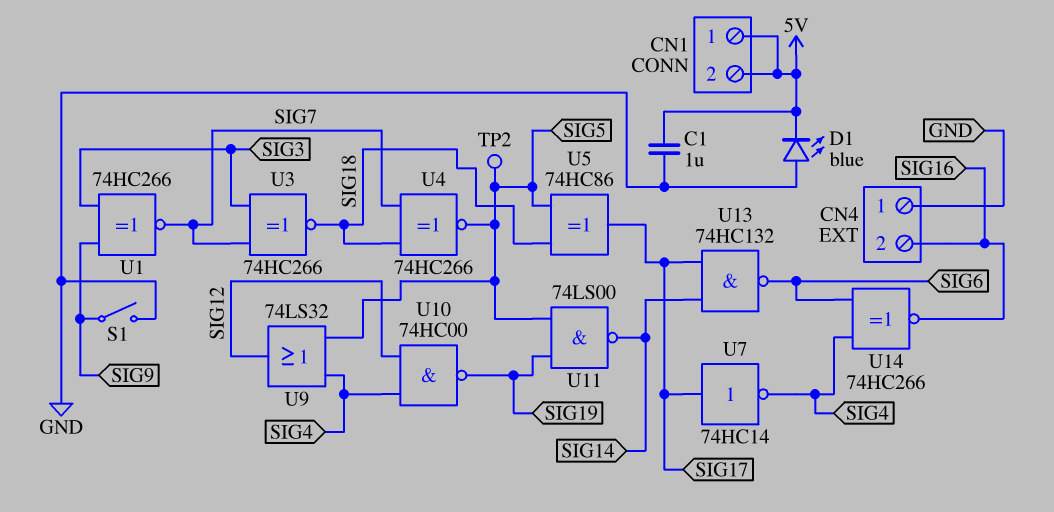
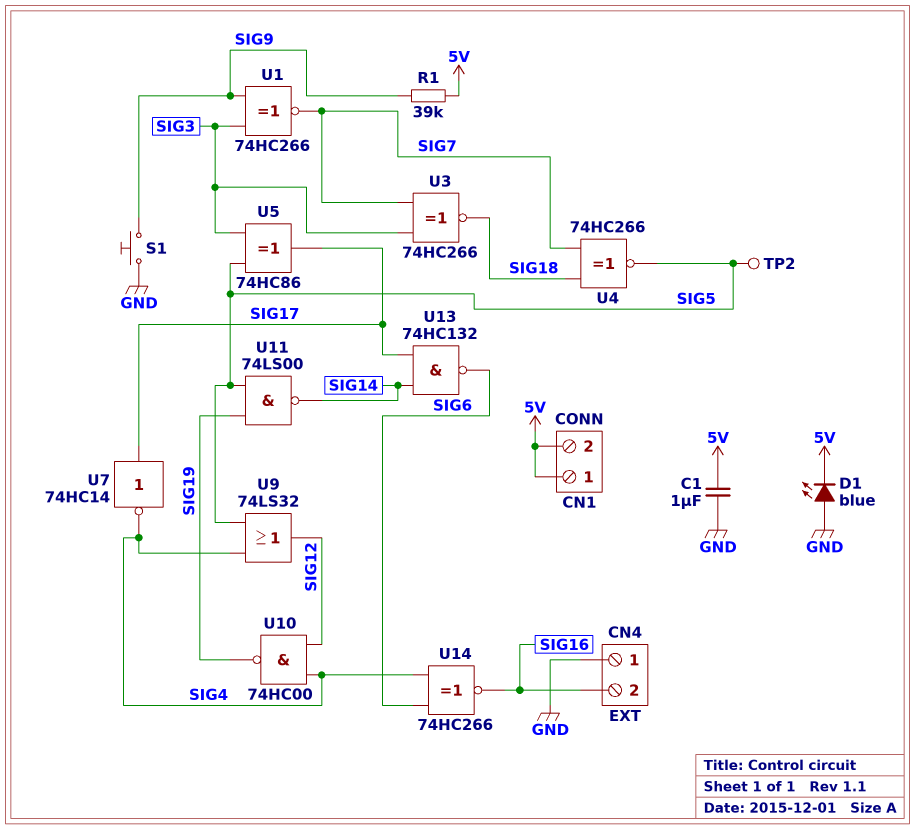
R1: none -> 39k (5V, SIG9)
S1: switch (GND, SIG9) -> button (GND, SIG9)
U5: XOR 74HC86 (in SIG5, in SIG18, out SIG17) -> XOR 74HC86 (in SIG3, in SIG5, out SIG17)

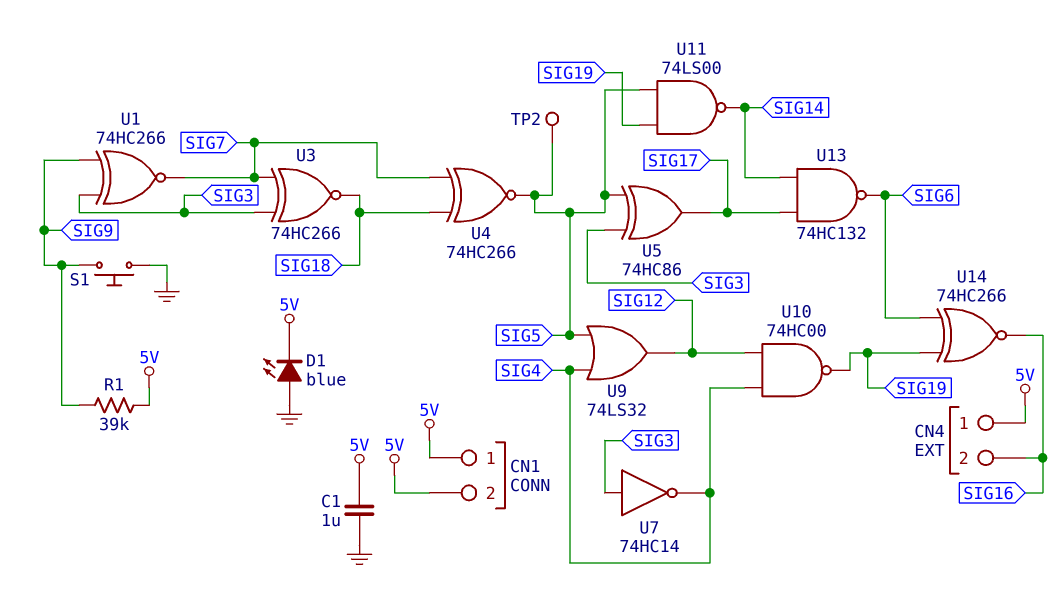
CN4 pin 1: GND -> 5V
U7: NOT 74HC14 (in SIG17, out SIG4) -> NOT 74HC14 (in SIG3, out SIG4)
U14: XNOR 74HC266 (in SIG4, in SIG6, out SIG16) -> XNOR 74HC266 (in SIG6, in SIG19, out SIG16)

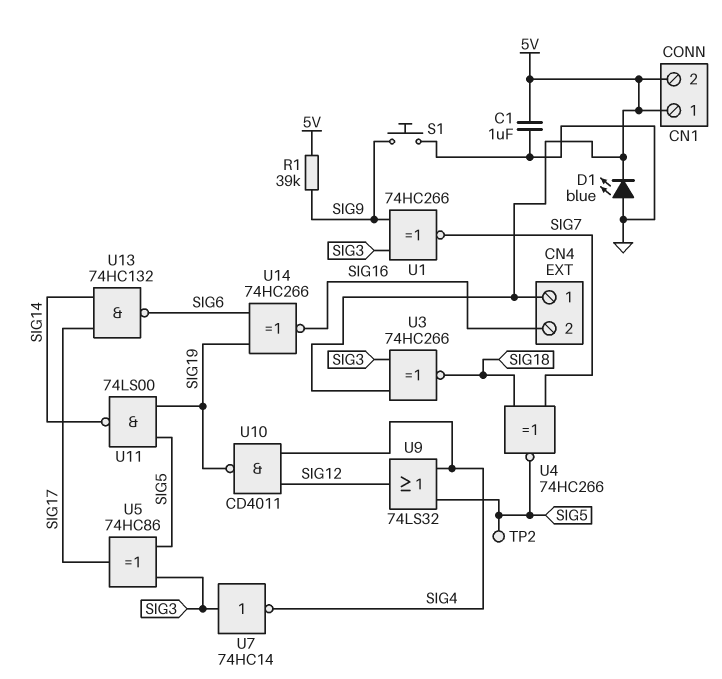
U3: XNOR 74HC266 (in SIG3, in SIG7, out SIG18) -> XNOR 74HC266 (in 5V, in SIG3, out SIG18)
U10: NAND 74HC00 (in SIG4, in SIG12, out SIG19) -> NAND CD4011 (in SIG4, in SIG12, out SIG19)

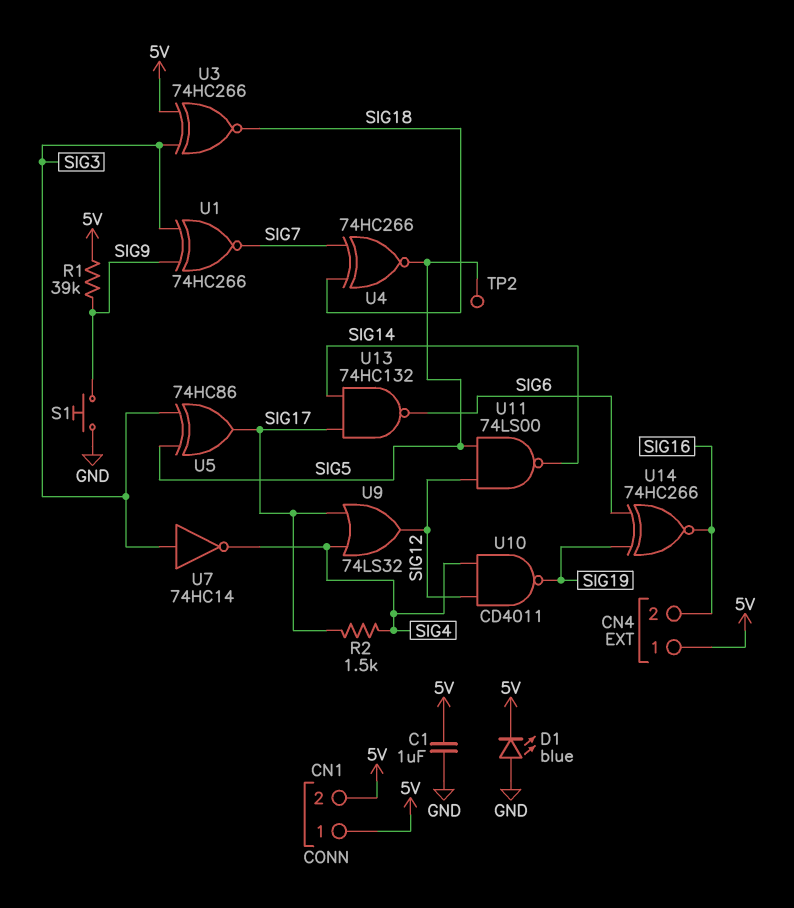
R2: none -> 1.5k (SIG4, SIG17)
U9: OR 74LS32 (in SIG4, in SIG5, out SIG12) -> OR 74LS32 (in SIG4, in SIG17, out SIG12)
U11: NAND 74LS00 (in SIG5, in SIG19, out SIG14) -> NAND 74LS00 (in SIG5, in SIG12, out SIG14)

